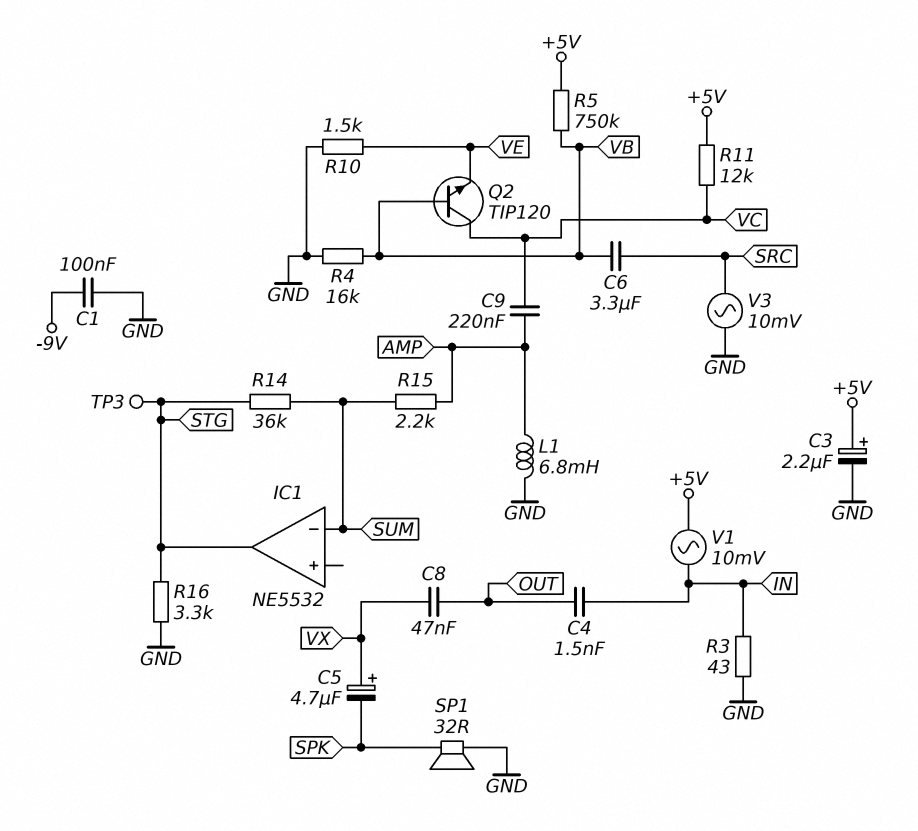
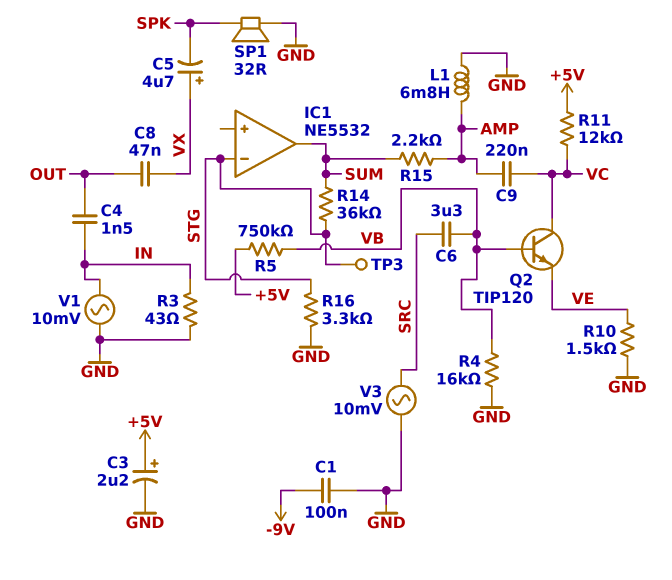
IC1 pin in-: SUM -> STG
IC1 pin out: STG -> SUM
V1: AC 10mV (+5V, IN) -> AC 10mV (GND, IN)

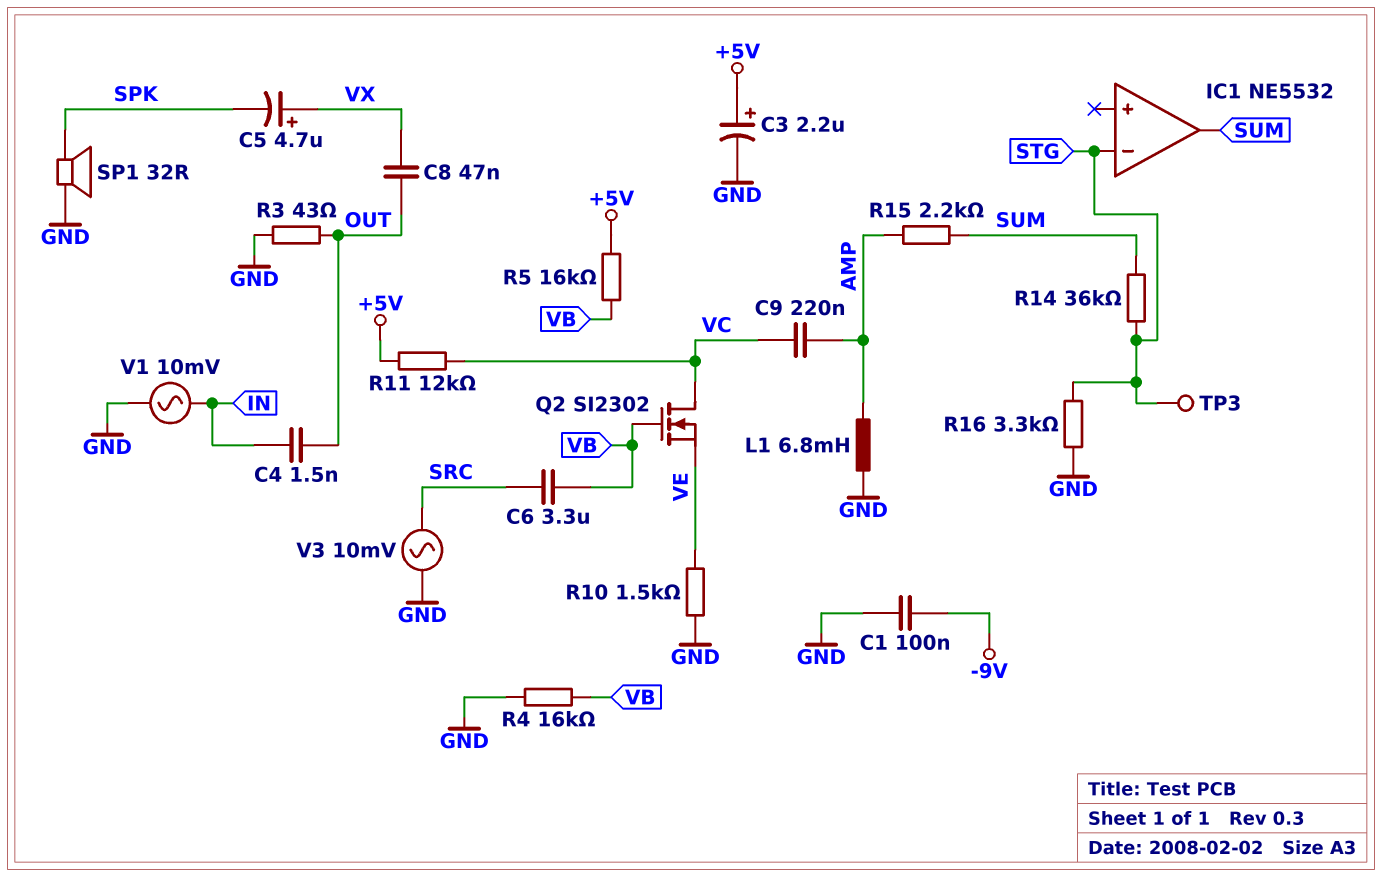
Q2: NPN TIP120 (B VB, C VC, E VE) -> NMOS SI2302 (G VB, D VC, S VE)
R3: 43 (GND, IN) -> 43 (GND, OUT)
R5: 750k (+5V, VB) -> 16k (+5V, VB)

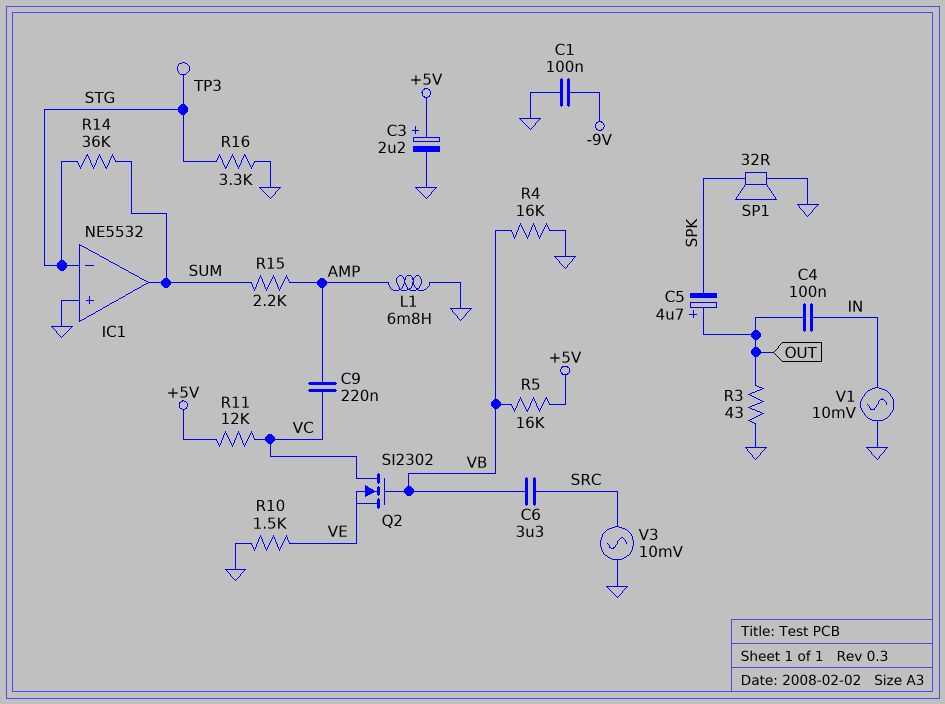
C4: 1.5nF (IN, OUT) -> 100nF (IN, OUT)
C5: 4.7uF (plus VX, minus SPK) -> 4.7uF (plus OUT, minus SPK)
C8: 47nF (OUT, VX) -> none
IC1 pin in+: none -> GND

